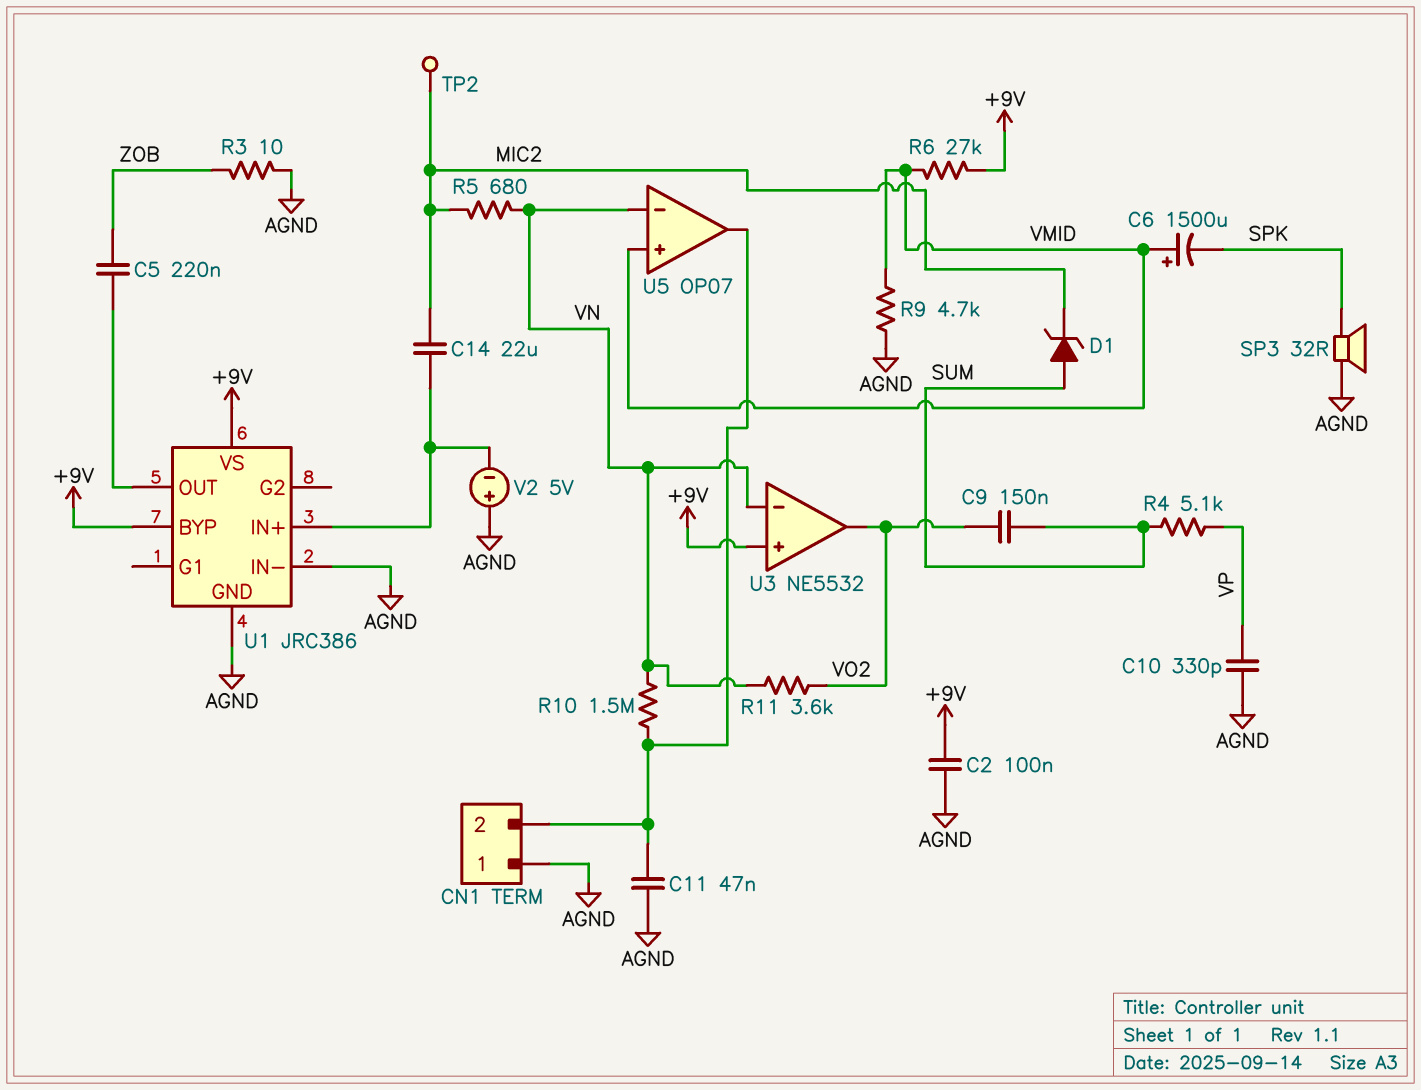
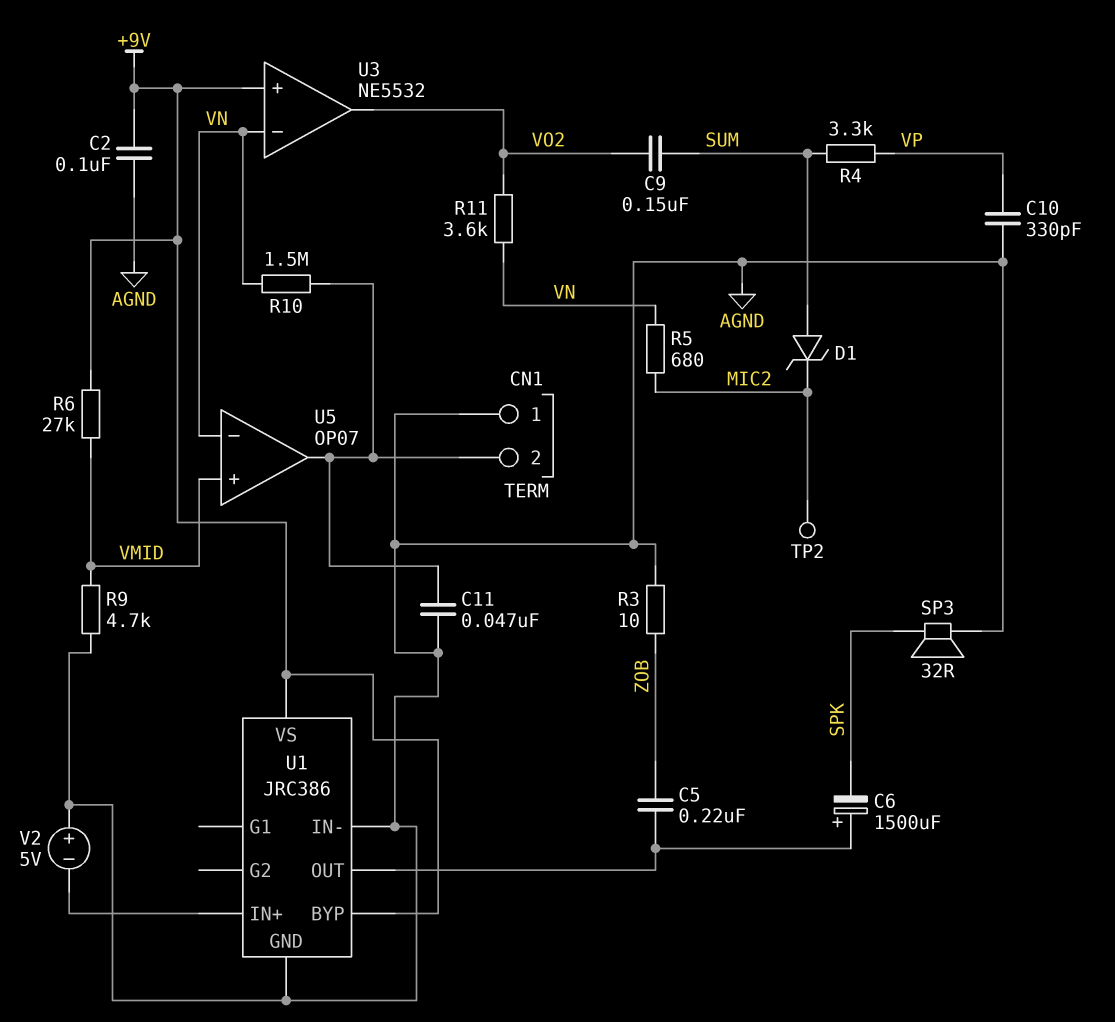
C6: 1500uF (plus VMID, minus SPK) -> 1500uF (plus U1/OUT, minus SPK)
C14: 22uF (MIC2, U1/IN+) -> none
R4: 5.1k (SUM, VP) -> 3.3k (SUM, VP)

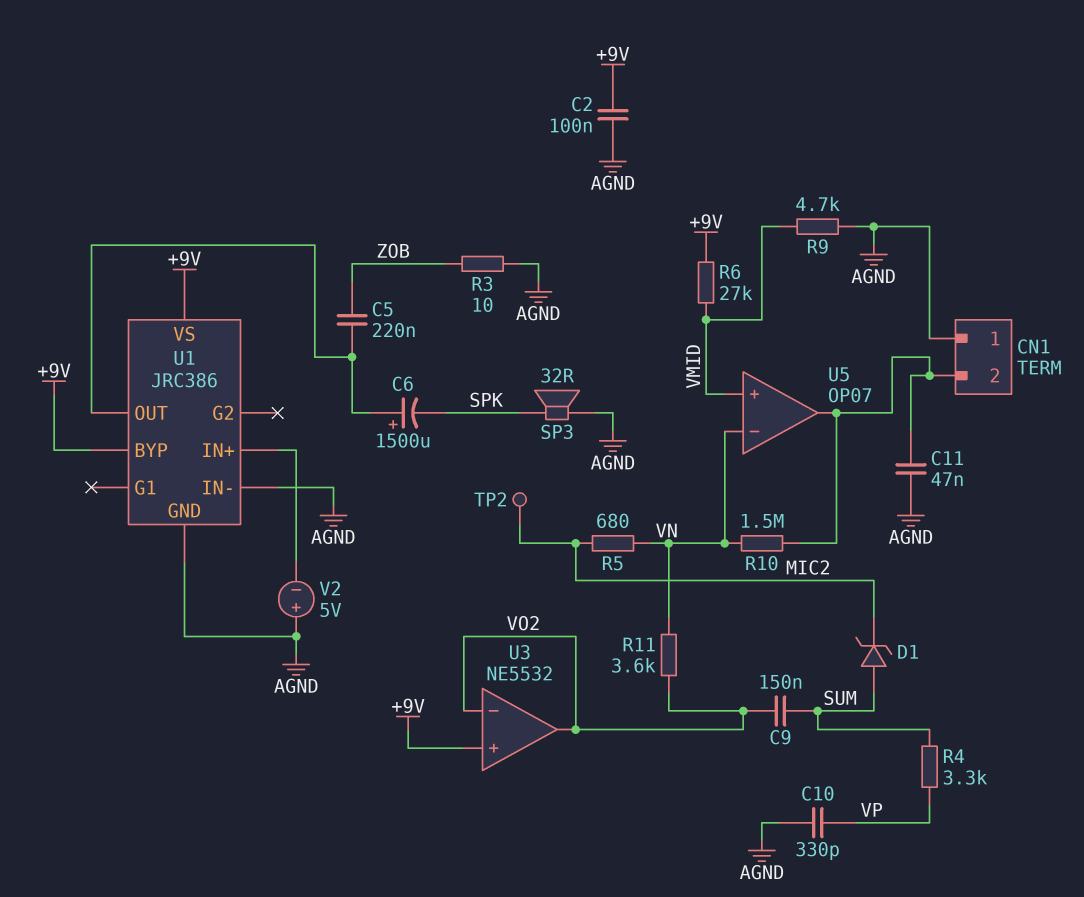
U3 pin in-: VN -> VO2

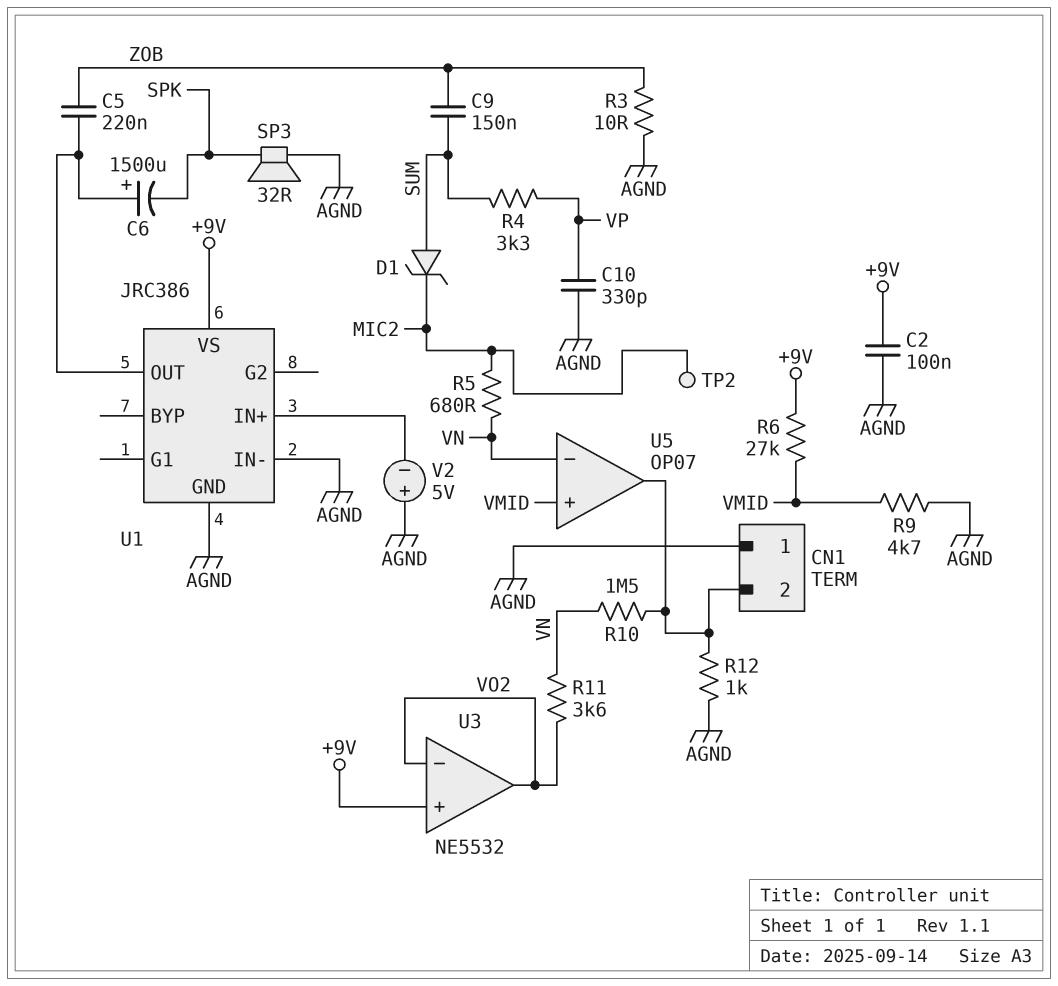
C9: 150nF (SUM, VO2) -> 150nF (SUM, ZOB)
C11: 47nF (AGND, CN1/2) -> none
R12: none -> 1k (AGND, CN1/2)
U1 pin BYP: +9V -> none

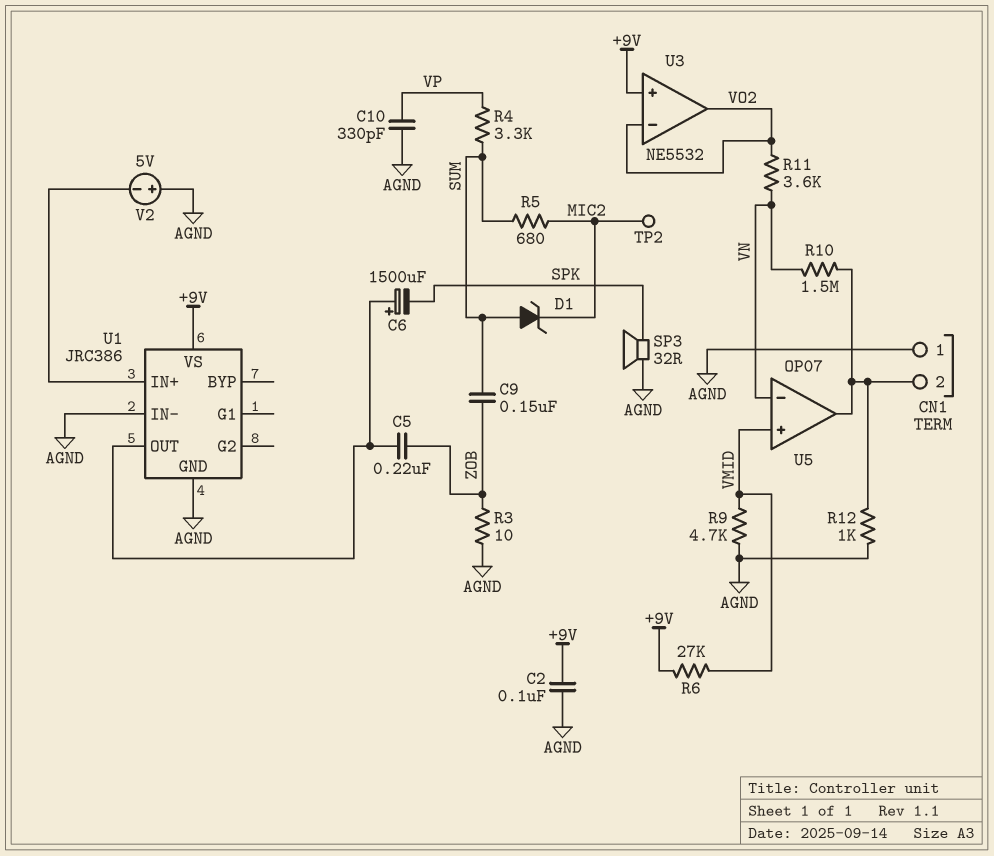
R5: 680 (MIC2, VN) -> 680 (MIC2, SUM)

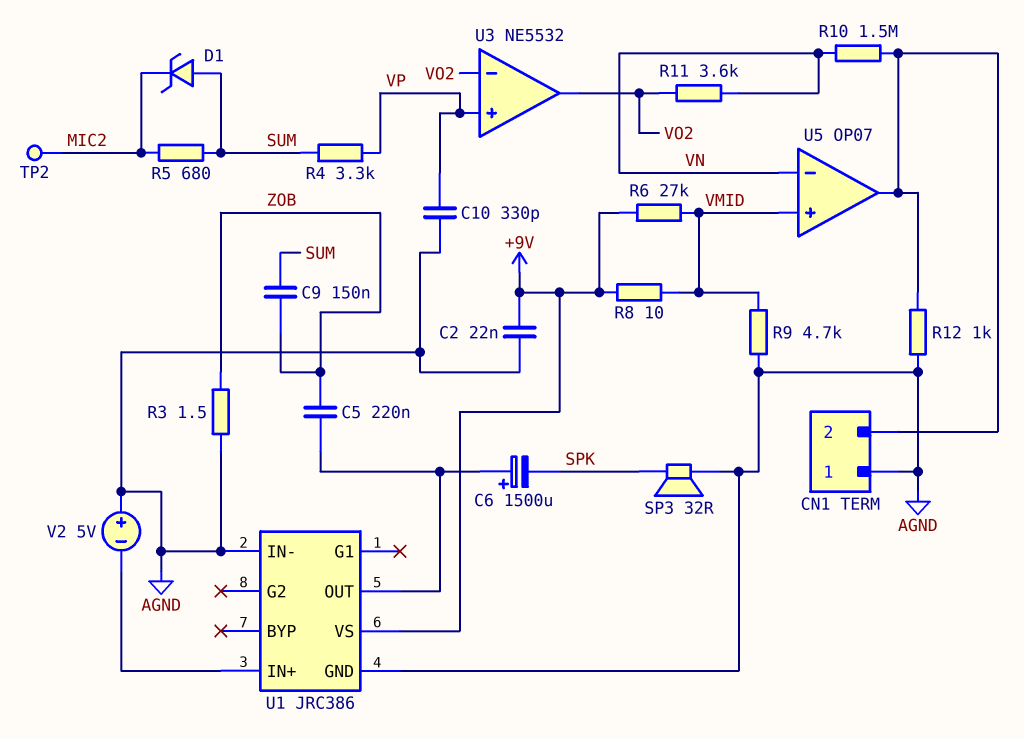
C2: 100nF (+9V, AGND) -> 22nF (+9V, AGND)
R3: 10 (AGND, ZOB) -> 1.5 (AGND, ZOB)
R8: none -> 10 (+9V, VMID)
U3 pin in+: +9V -> VP

